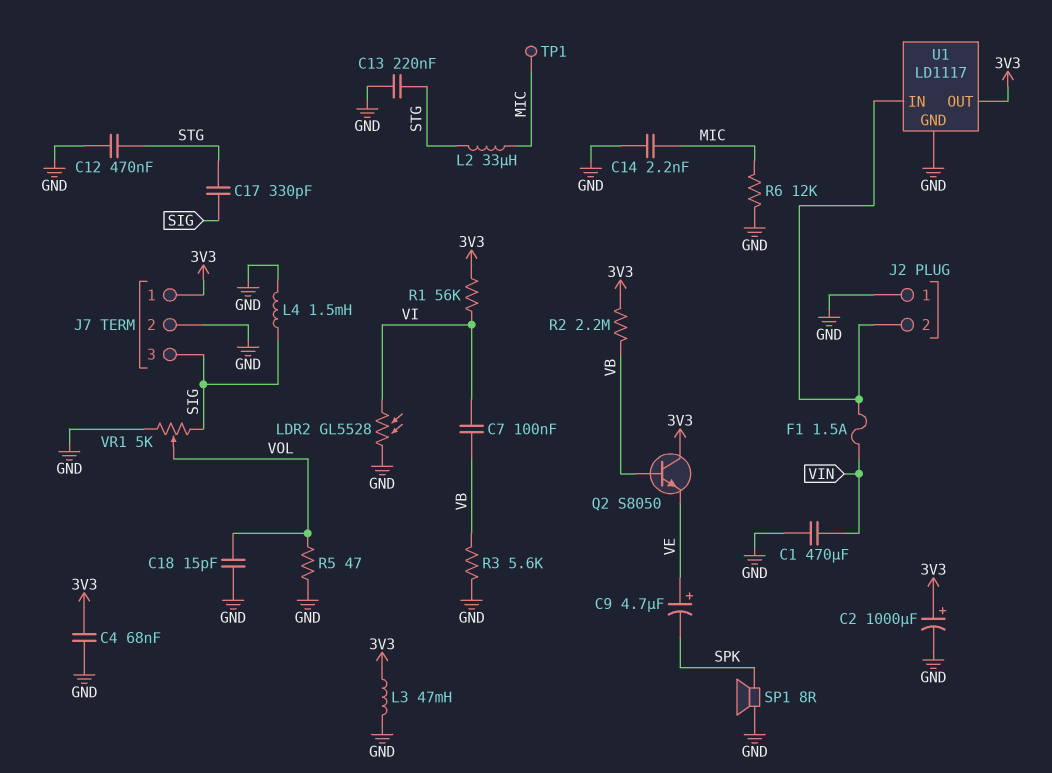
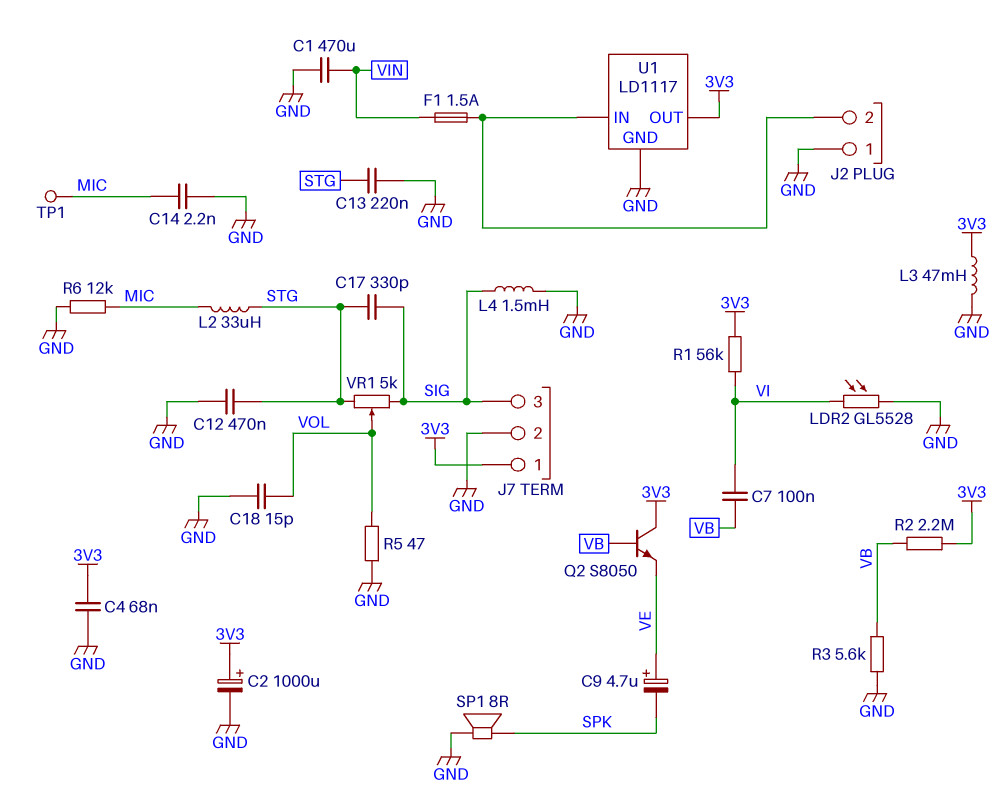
VR1: 5k (GND, SIG, wiper VOL) -> 5k (SIG, STG, wiper VOL)

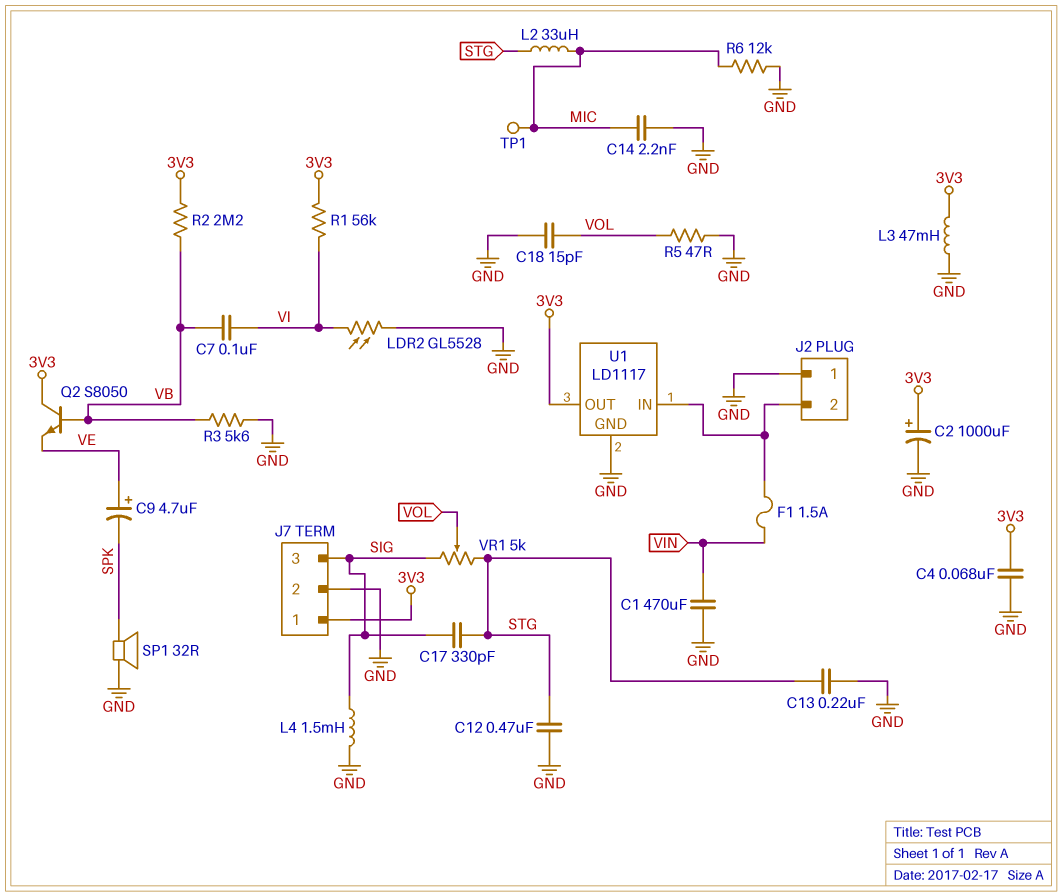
SP1: speaker 8R (GND, SPK) -> speaker 32R (GND, SPK)

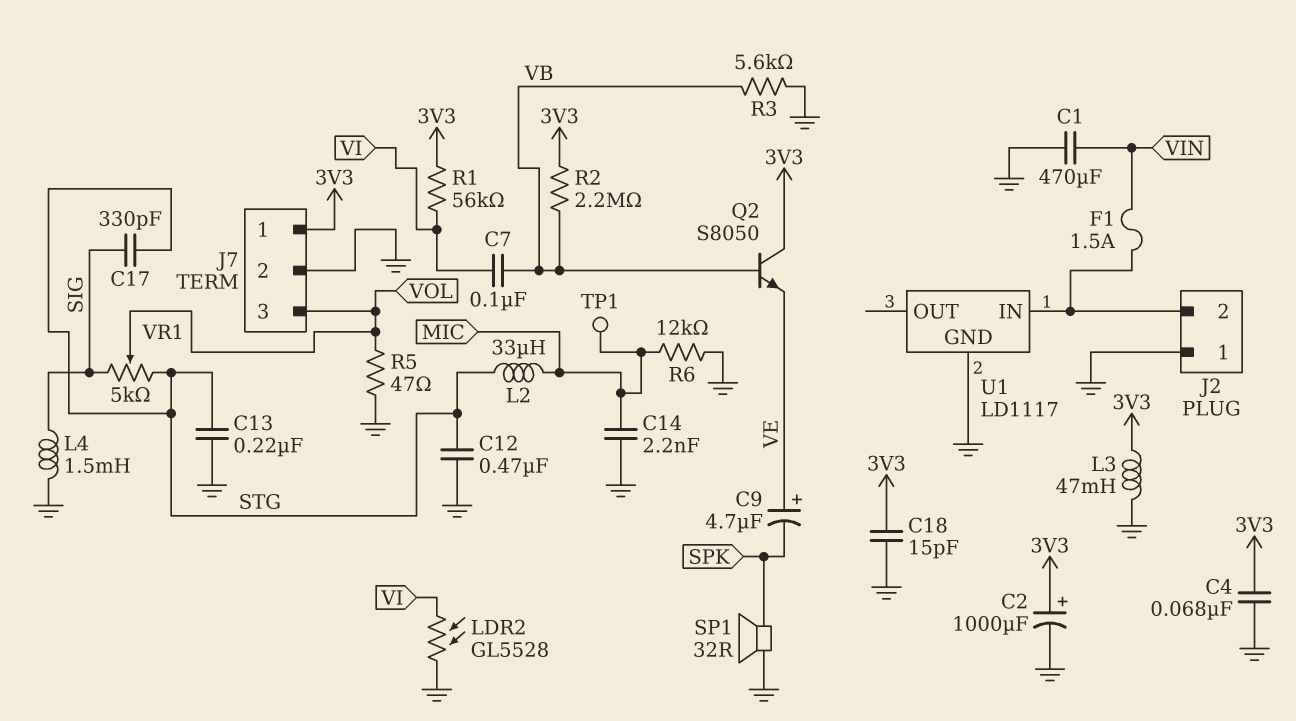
C18: 15pF (GND, VOL) -> 15pF (3V3, GND)
J7 pin 3: SIG -> VOL
U1 pin OUT: 3V3 -> none

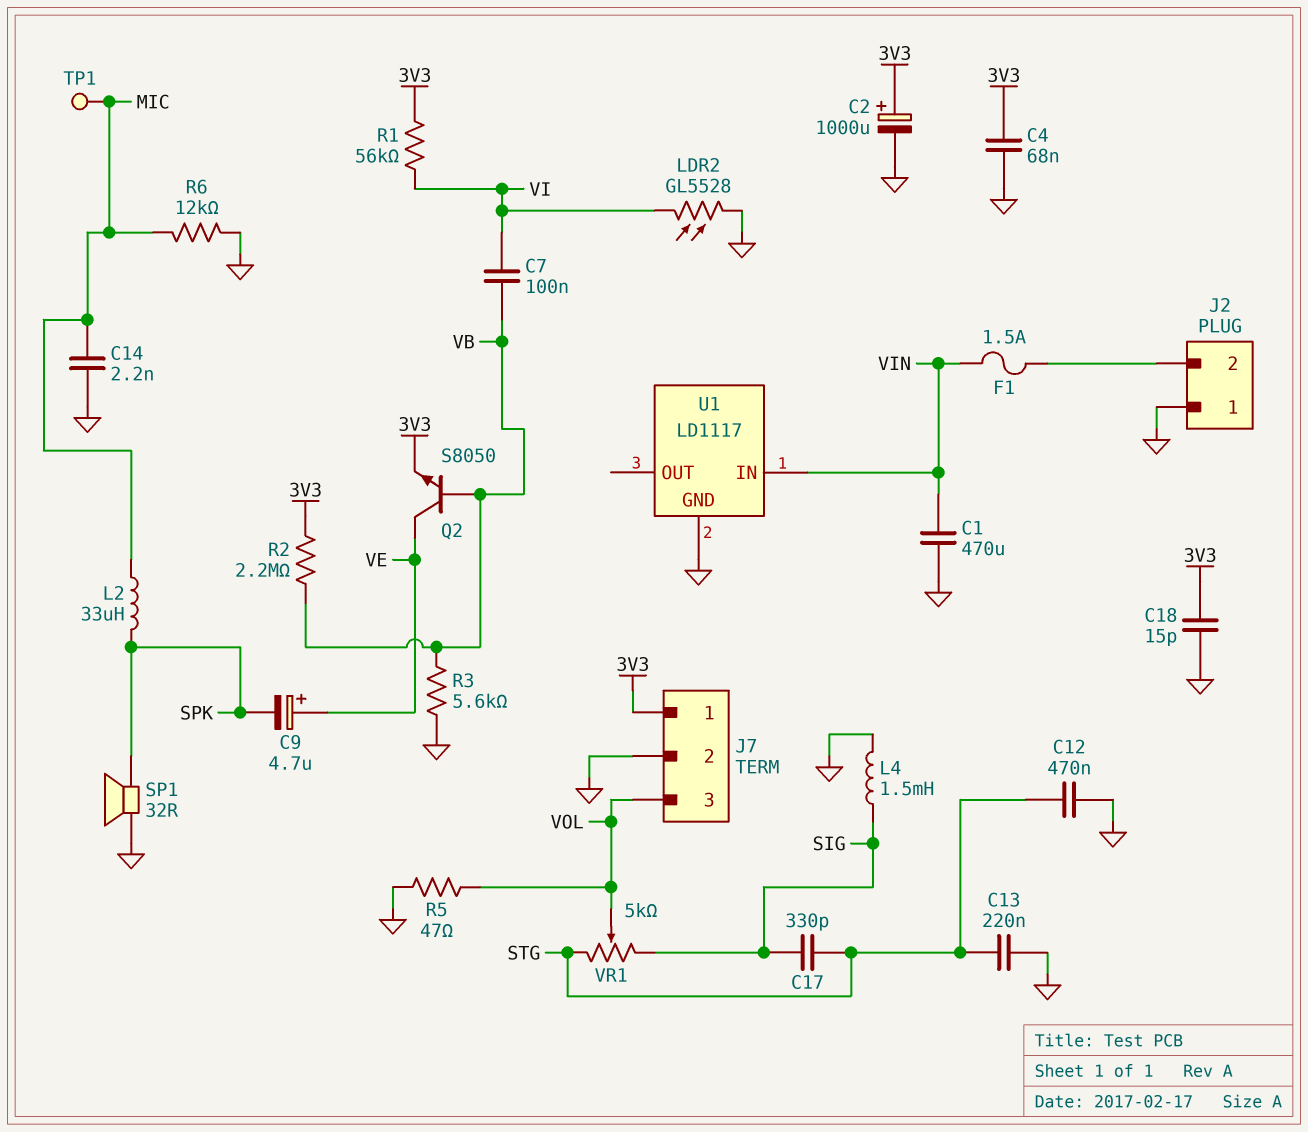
L2: 33uH (MIC, STG) -> 33uH (MIC, SPK)
L3: 47mH (3V3, GND) -> none
Q2: NPN S8050 (B VB, C 3V3, E VE) -> NPN S8050 (B VB, C VE, E 3V3)
U1 pin IN: J2/2 -> VIN

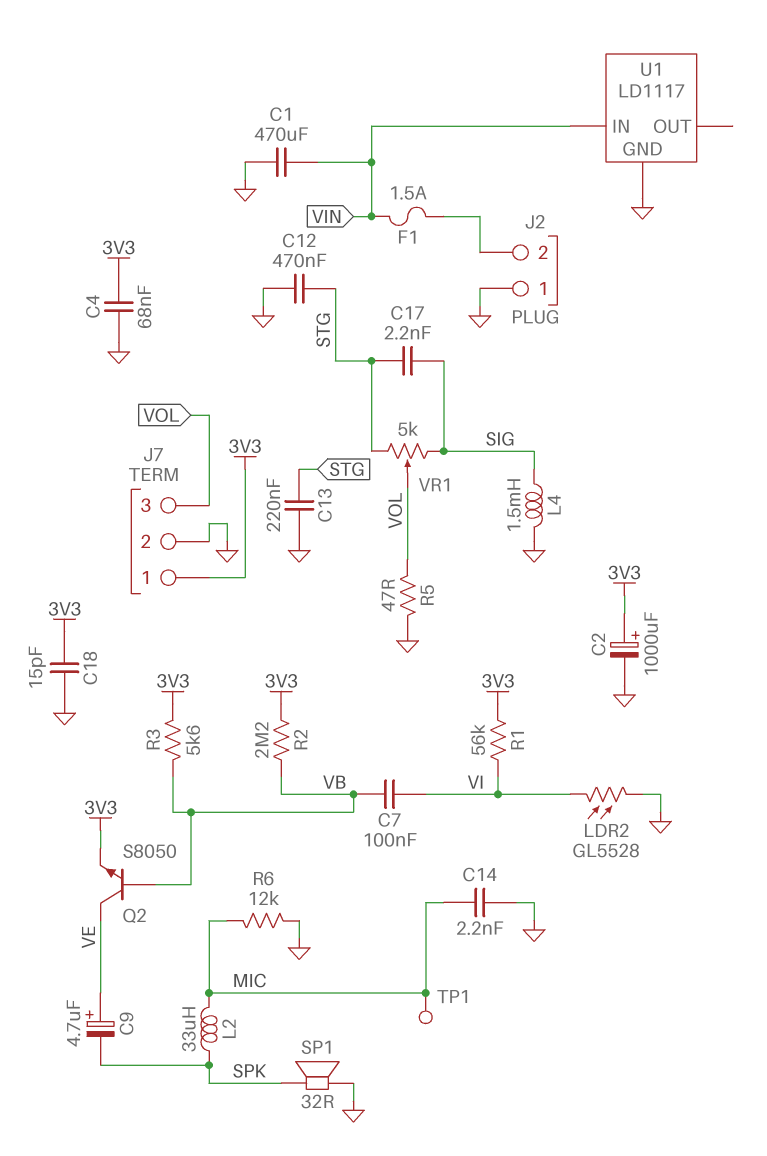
C17: 330pF (SIG, STG) -> 2.2nF (SIG, STG)
R3: 5.6k (GND, VB) -> 5.6k (3V3, VB)

